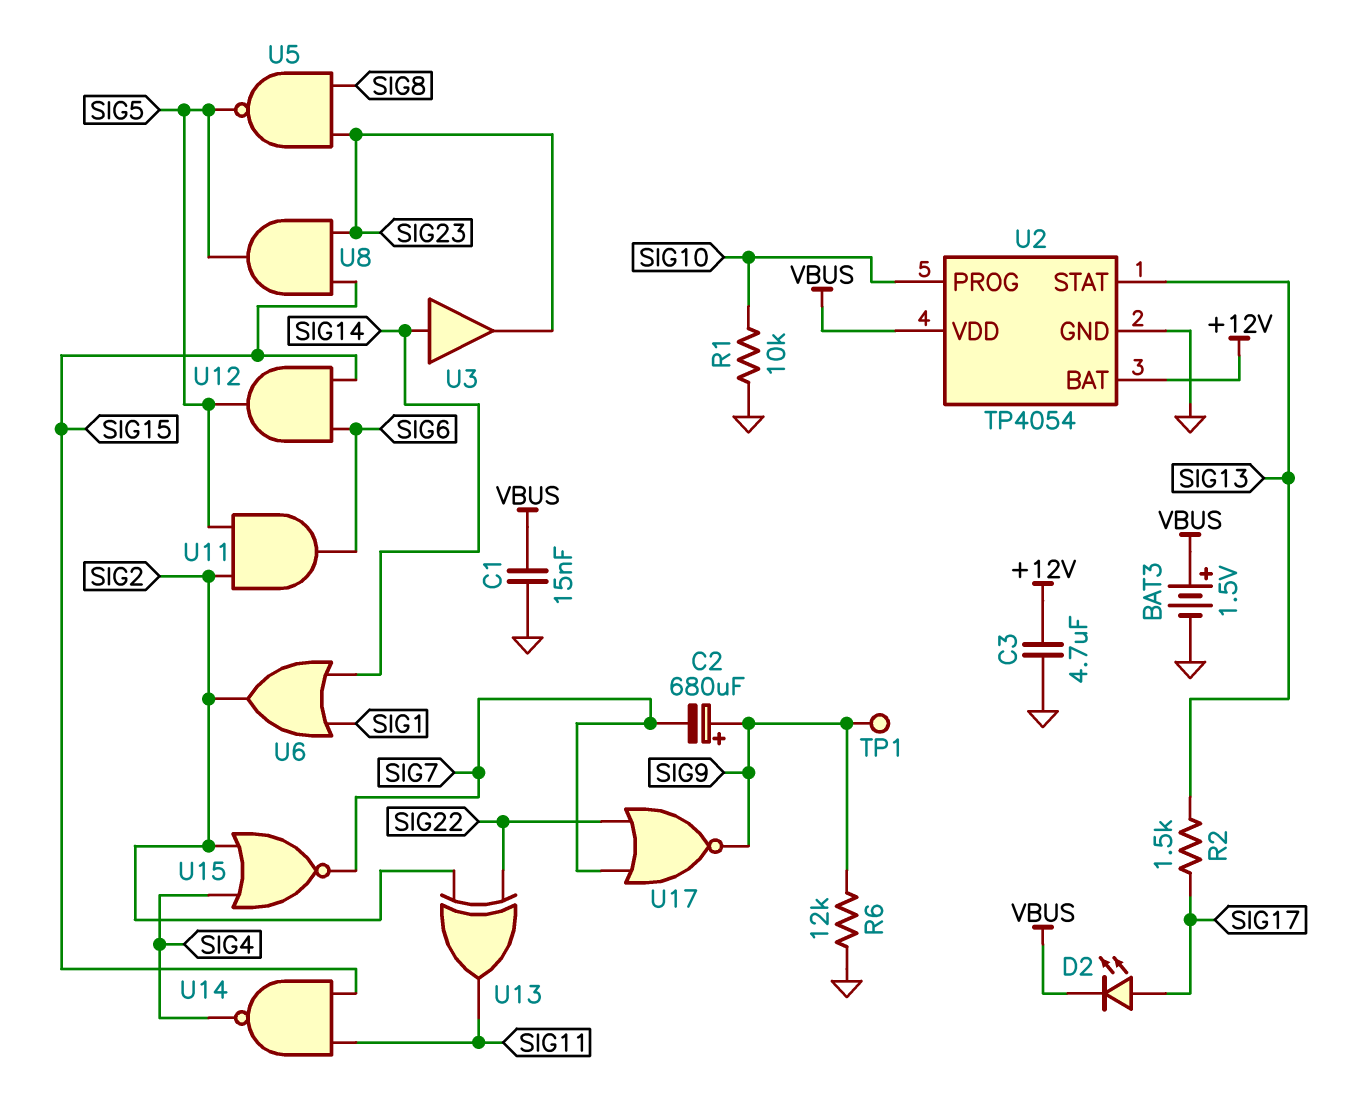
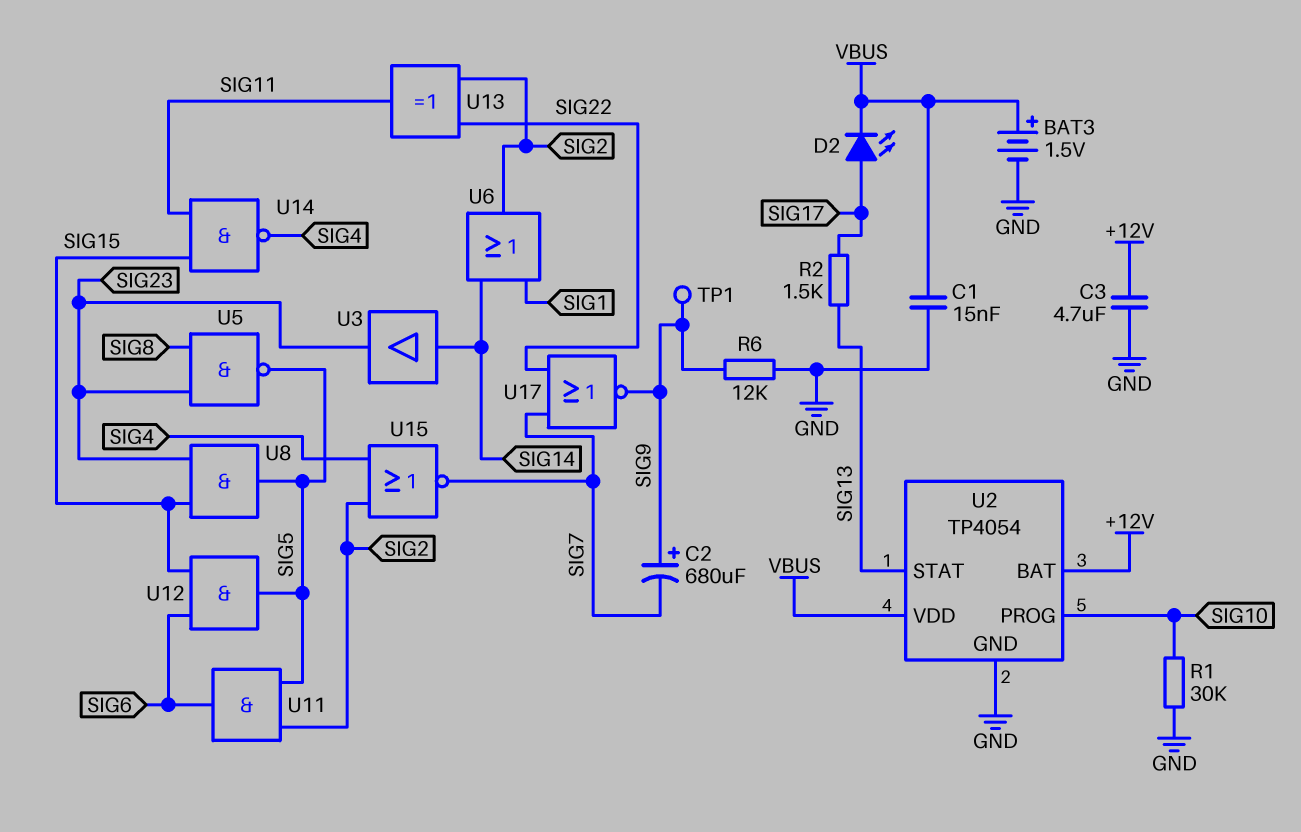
R1: 10k (GND, SIG10) -> 30k (GND, SIG10)

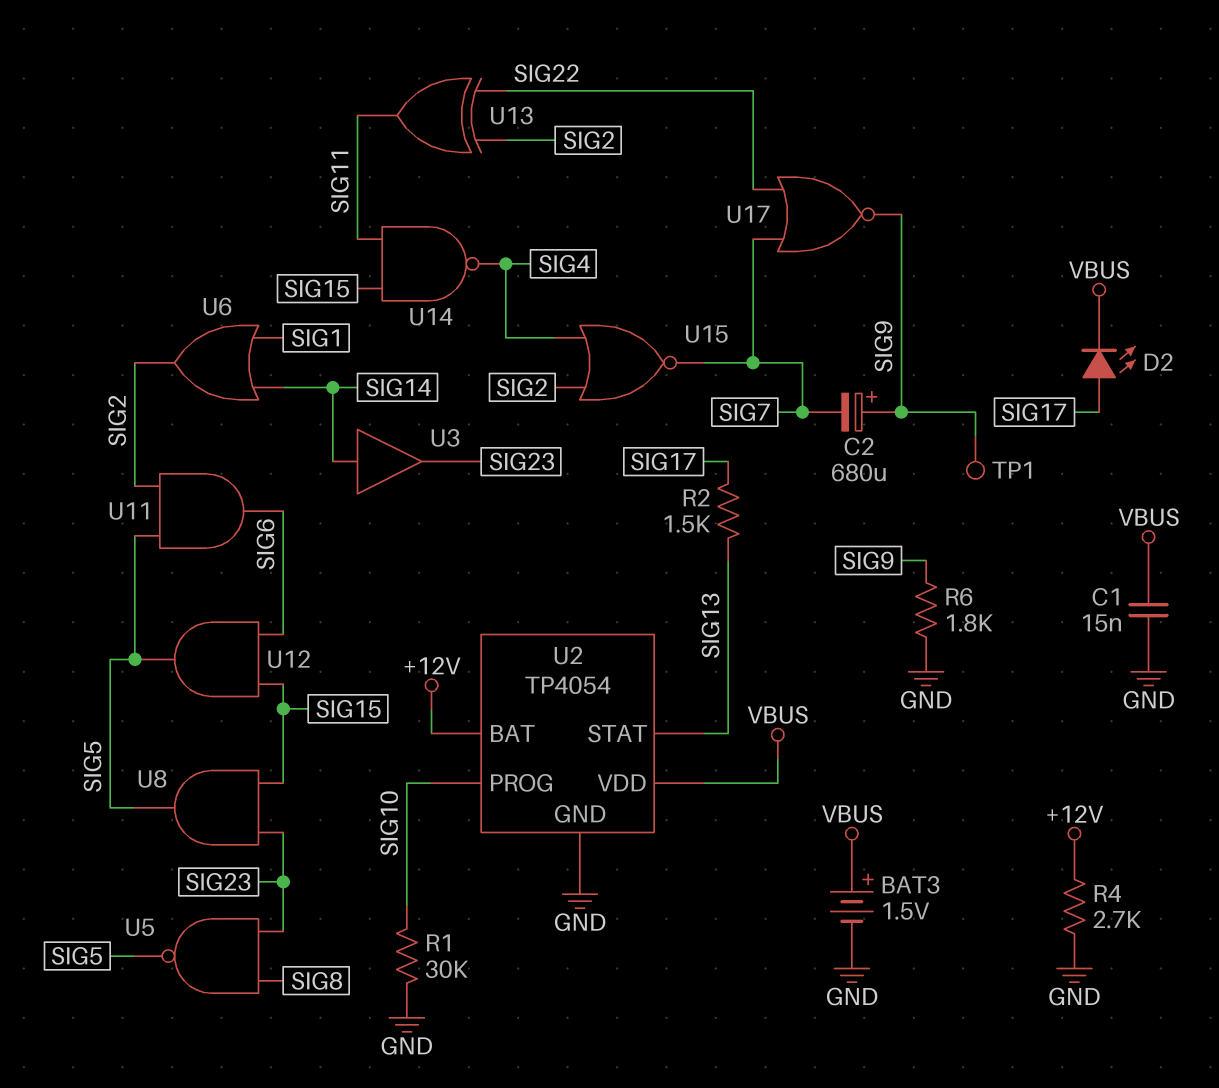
C3: 4.7uF (+12V, GND) -> none
R4: none -> 2.7k (+12V, GND)
R6: 12k (GND, SIG9) -> 1.8k (GND, SIG9)

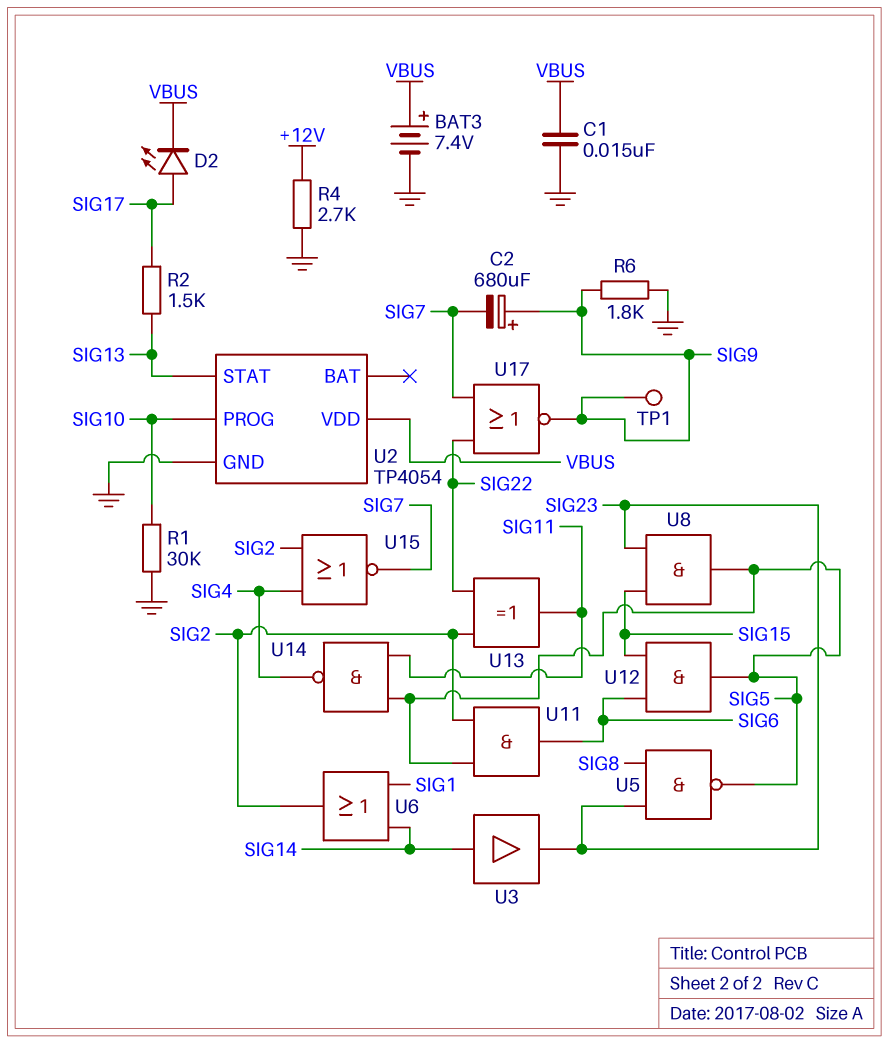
BAT3: 1.5V (plus VBUS, minus GND) -> 7.4V (plus VBUS, minus GND)
U2 pin BAT: +12V -> none
U14: NAND (in SIG11, in SIG15, out SIG4) -> NAND (in SIG5, in SIG11, out SIG4)

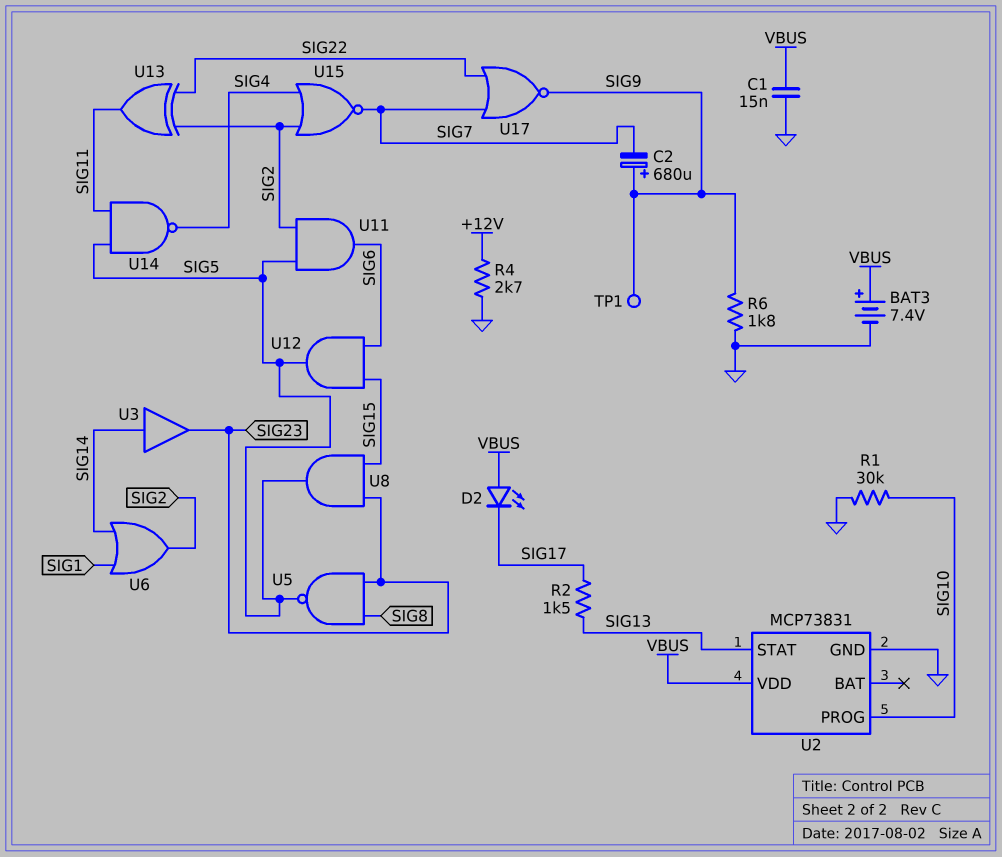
D2: LED (A SIG17, K VBUS) -> LED (A VBUS, K SIG17)
U2: TP4054 -> MCP73831

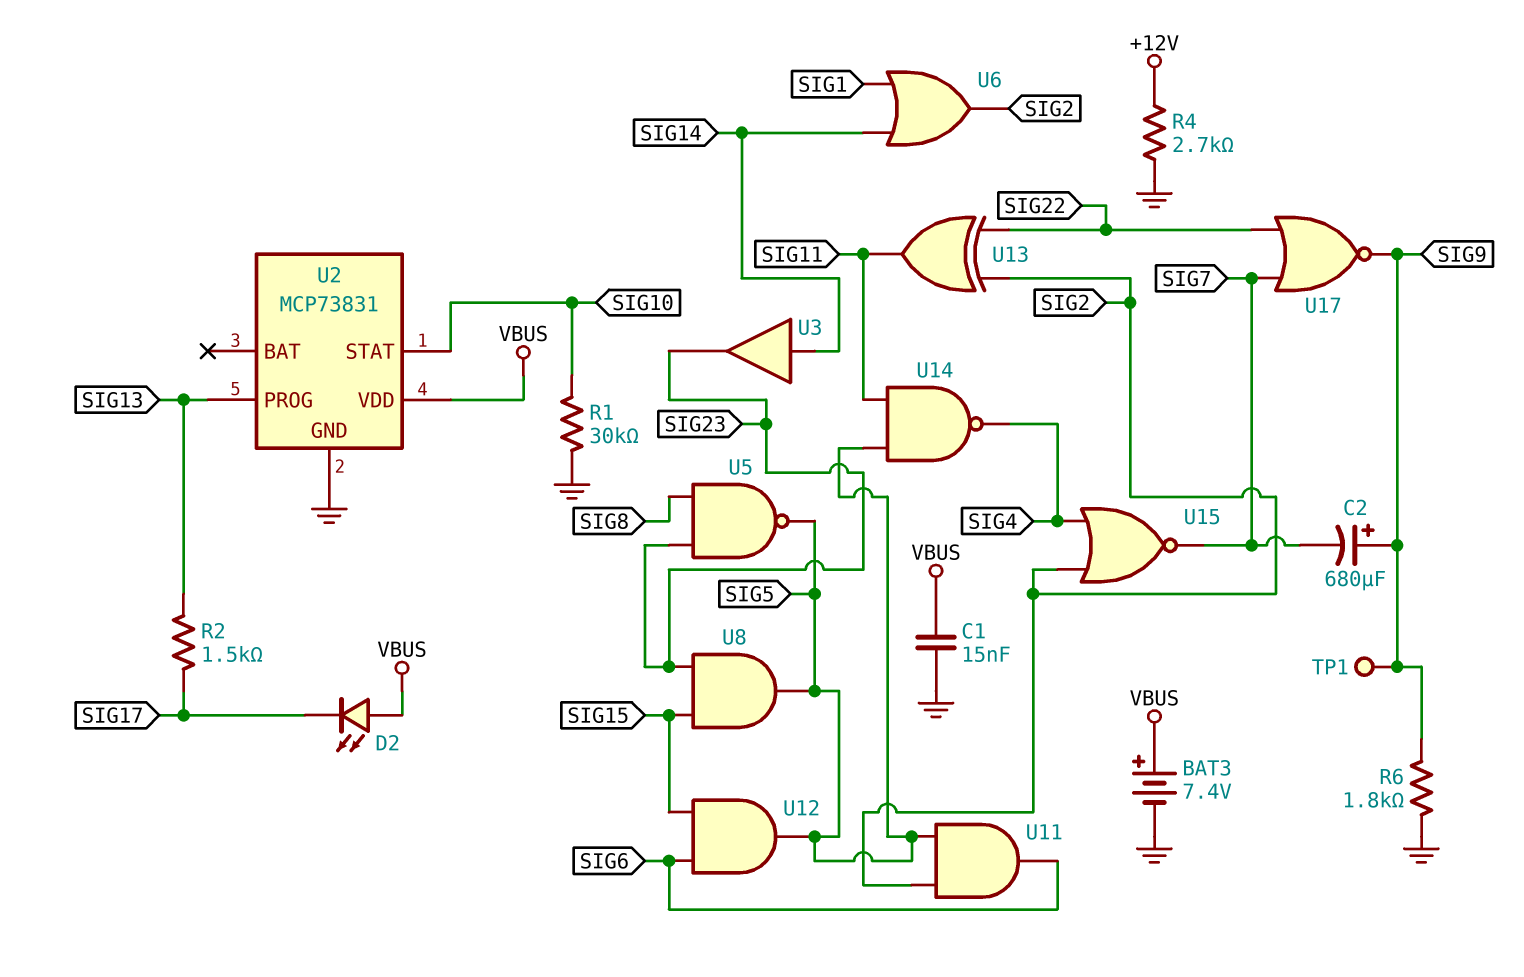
U2 pin PROG: SIG10 -> SIG13
U2 pin STAT: SIG13 -> SIG10

